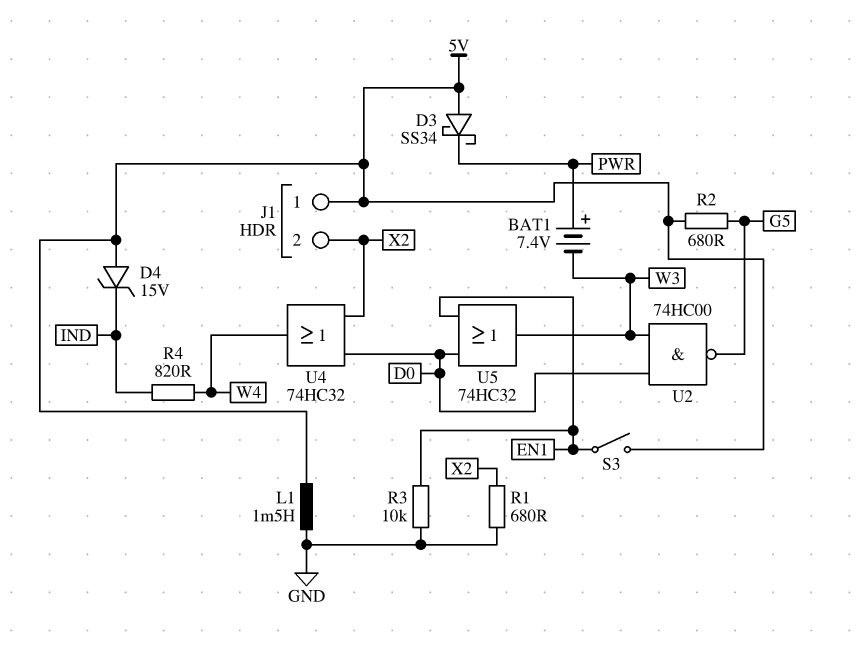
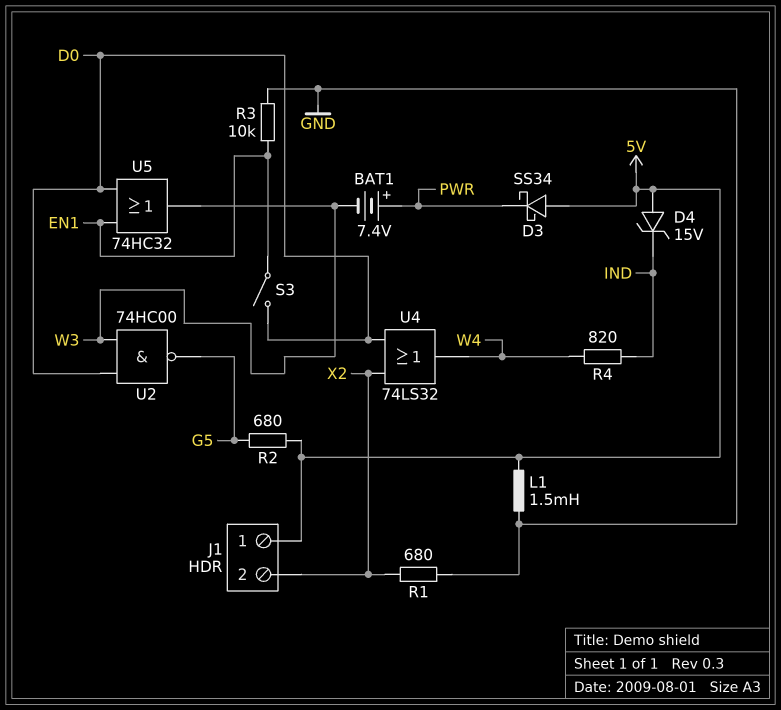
S3: switch (5V, EN1) -> switch (D0, EN1)
U4: OR 74HC32 (in D0, in X2, out W4) -> OR 74LS32 (in D0, in X2, out W4)

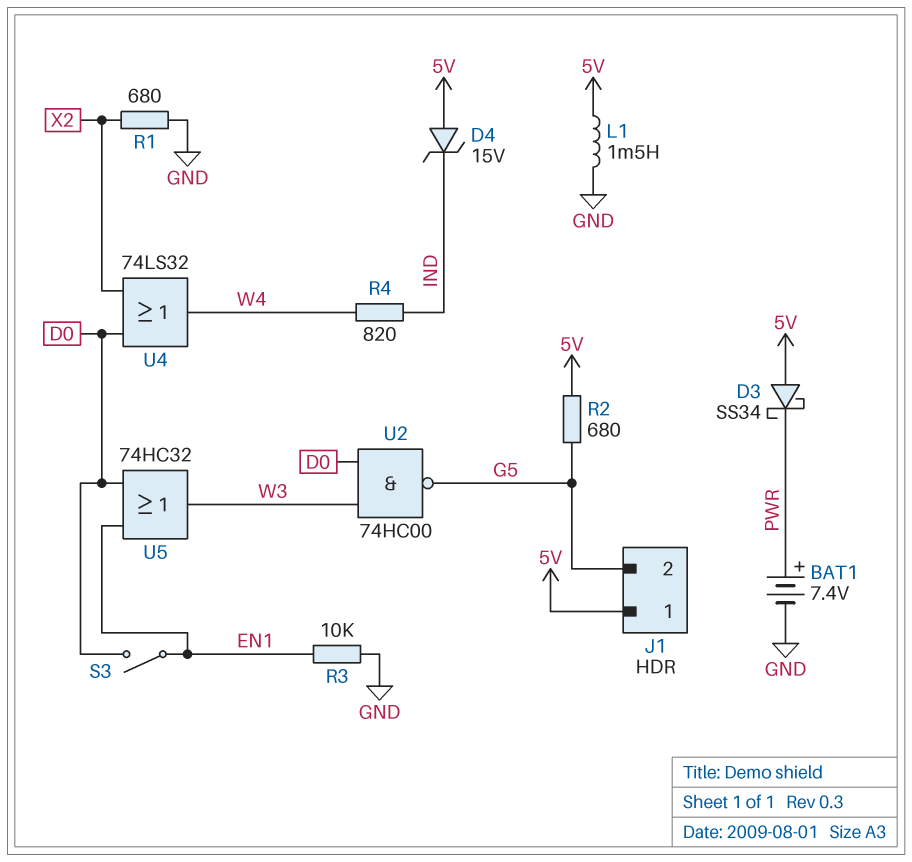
BAT1: 7.4V (plus PWR, minus W3) -> 7.4V (plus PWR, minus GND)
J1 pin 2: X2 -> G5

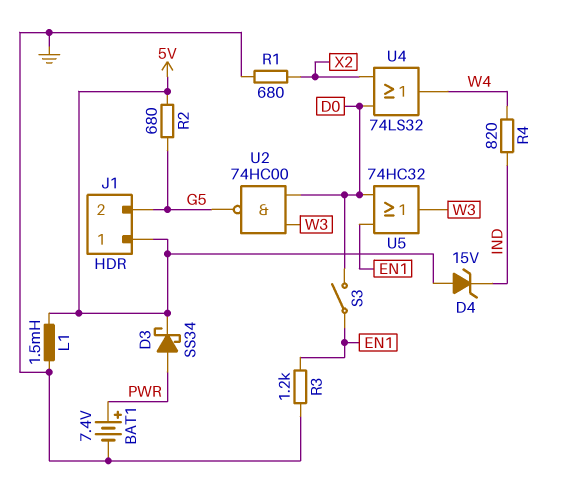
D3: schottky SS34 (A 5V, K PWR) -> schottky SS34 (A PWR, K 5V)
R3: 10k (EN1, GND) -> 1.2k (EN1, GND)

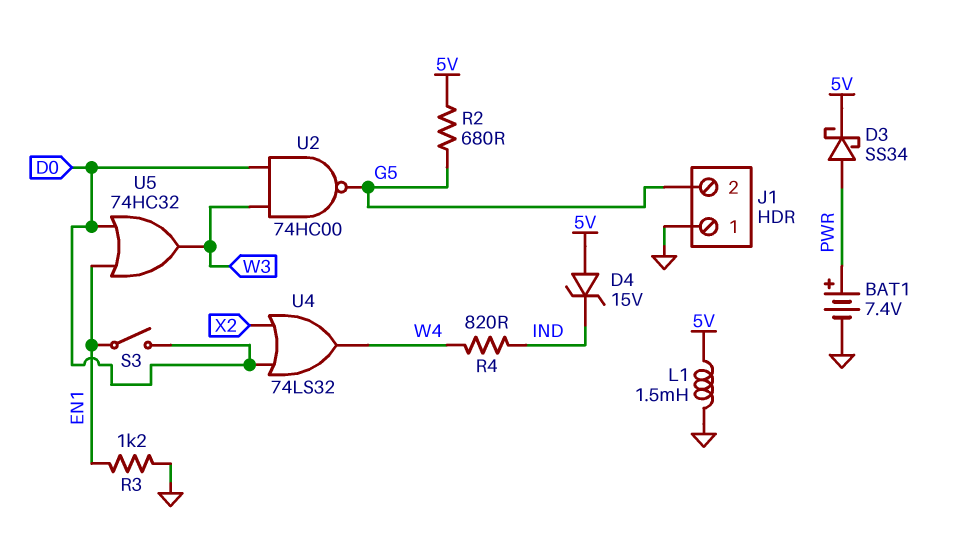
J1 pin 1: 5V -> GND
R1: 680 (GND, X2) -> none

